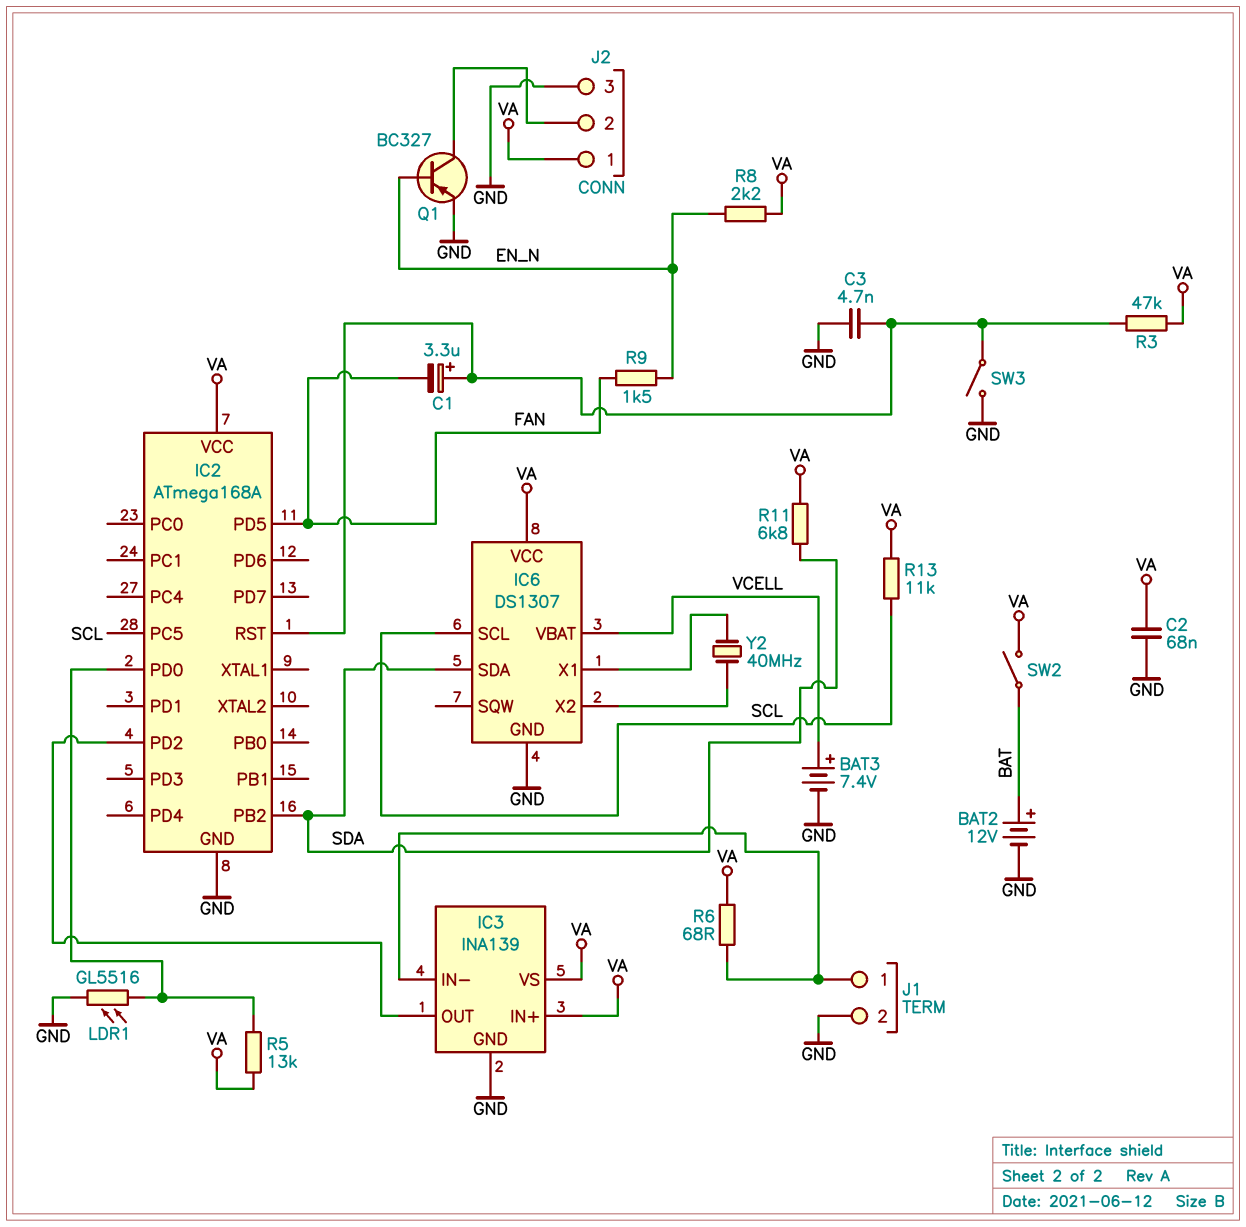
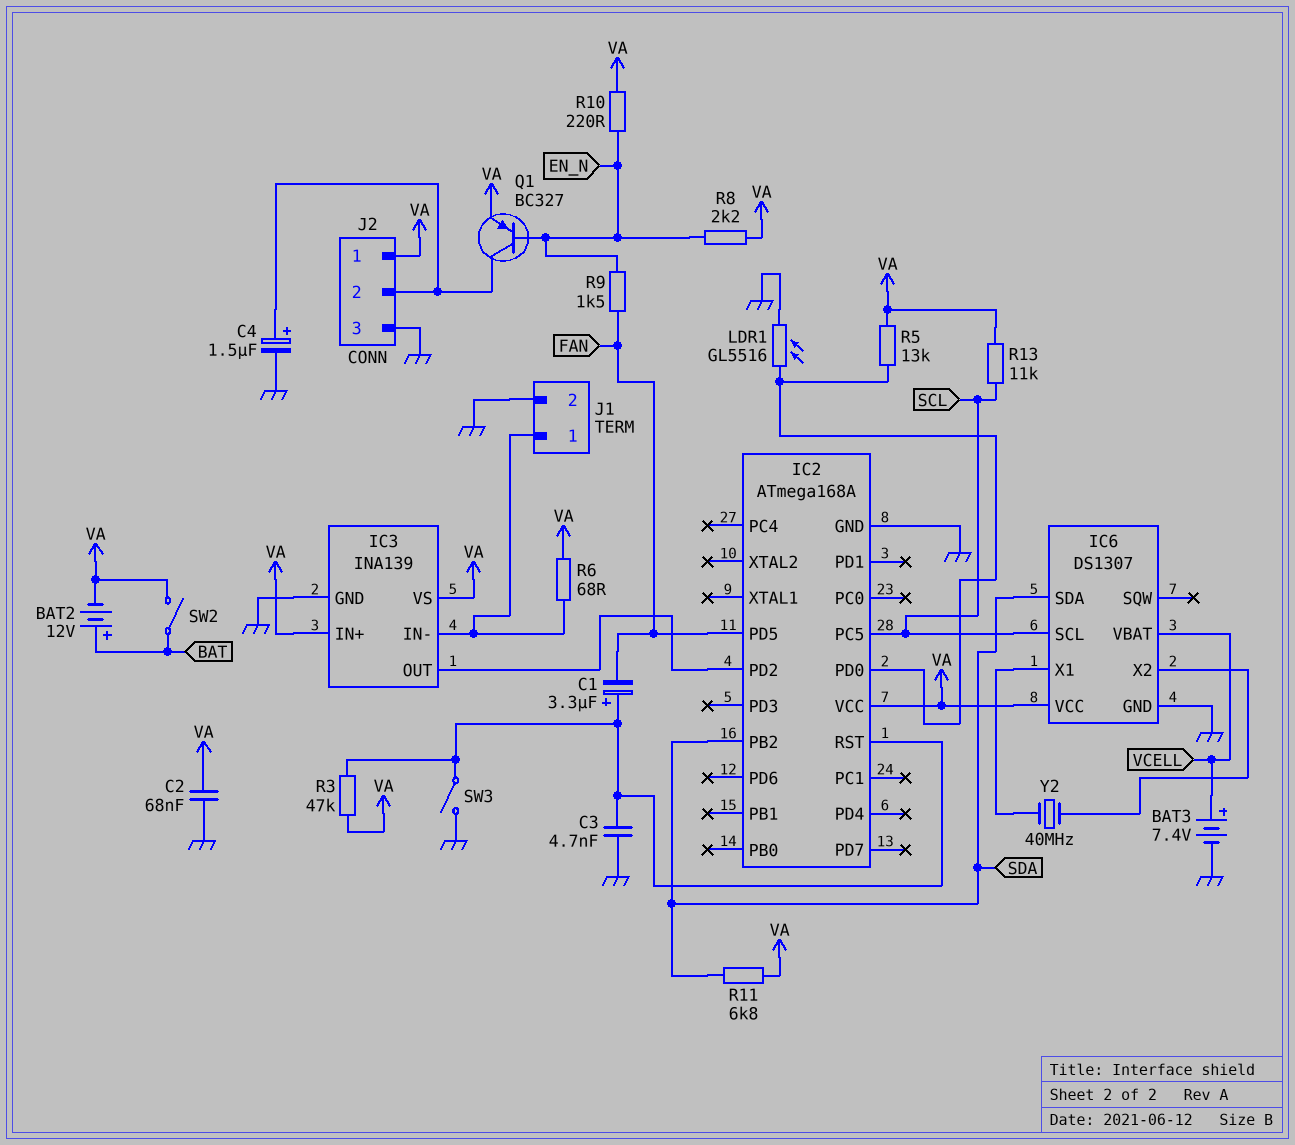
BAT2: 12V (plus BAT, minus GND) -> 12V (plus BAT, minus VA)
C4: none -> 1.5uF (plus J2/2, minus GND)
Q1: PNP BC327 (B EN_N, C J2/2, E GND) -> PNP BC327 (B EN_N, C J2/2, E VA)
R10: none -> 220 (EN_N, VA)

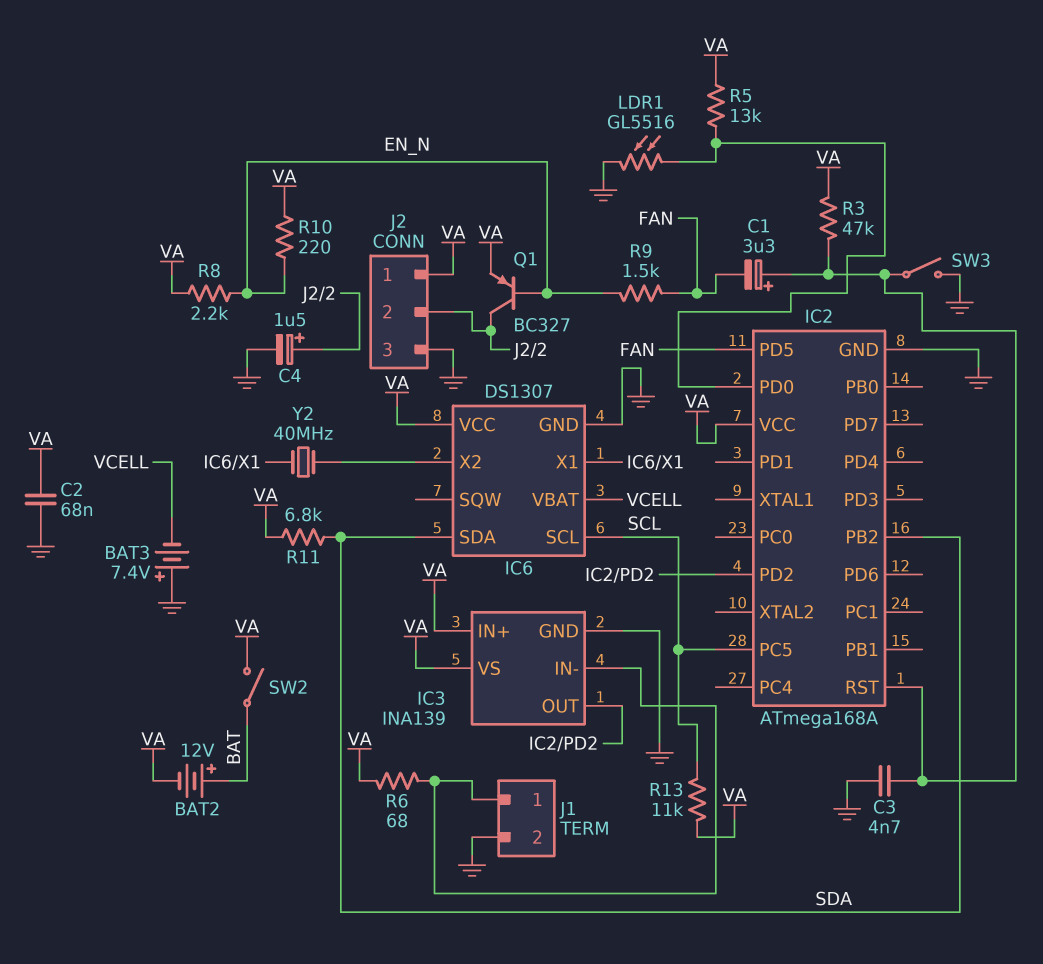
BAT3: 7.4V (plus VCELL, minus GND) -> 7.4V (plus GND, minus VCELL)

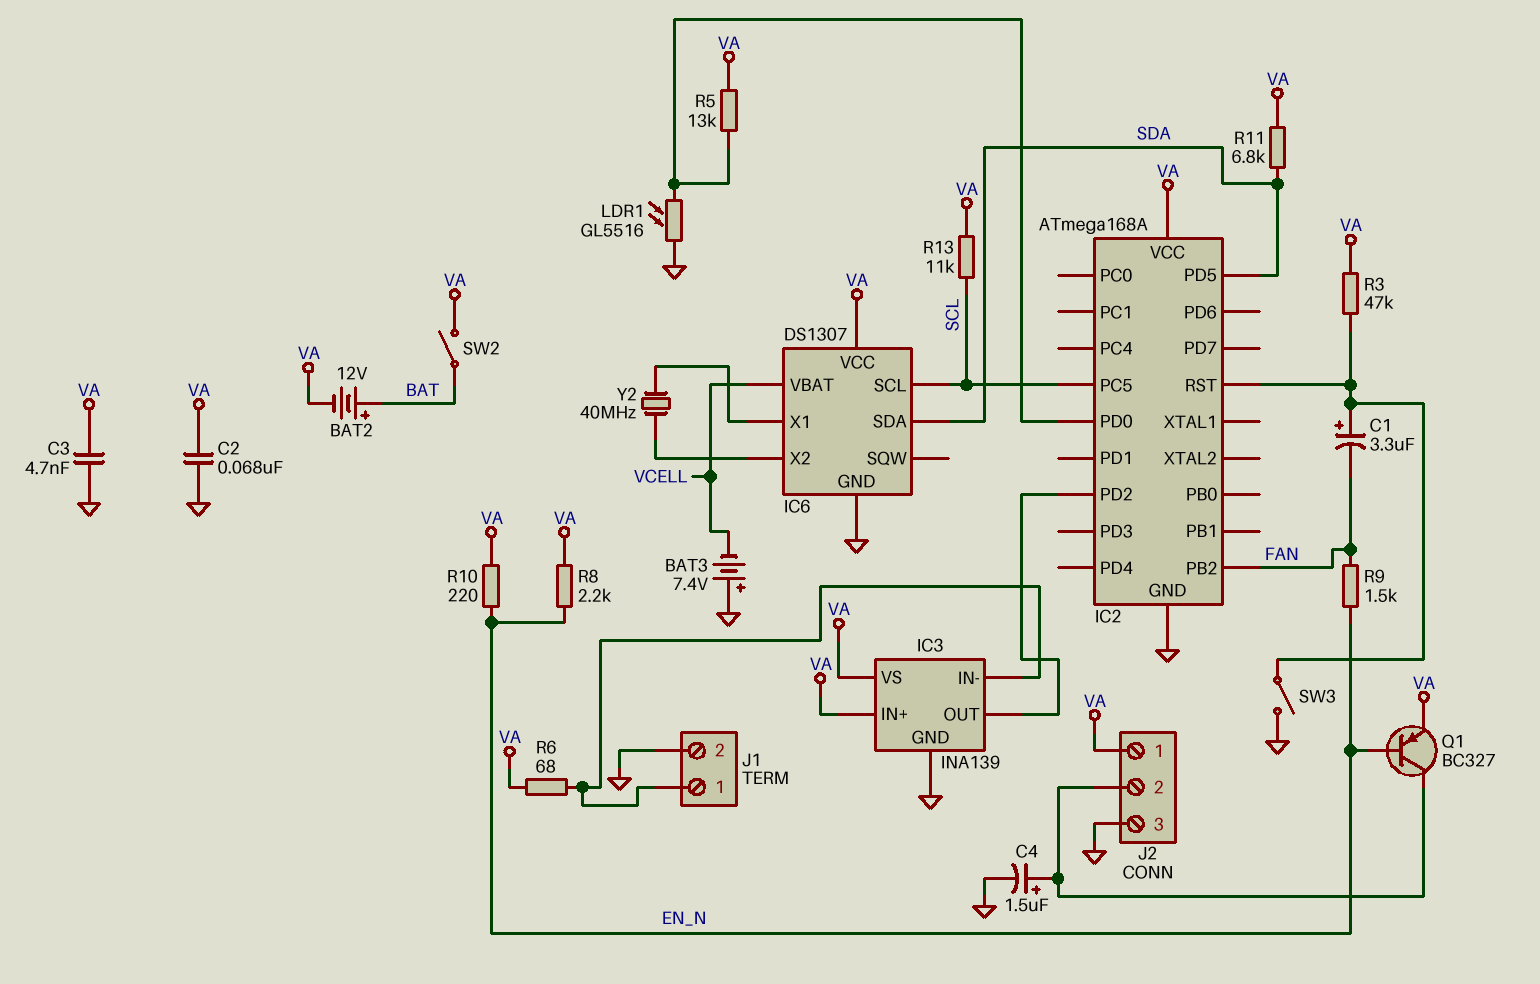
C3: 4.7nF (GND, IC2/RST) -> 4.7nF (GND, VA)
IC2 pin PB2: SDA -> FAN
IC2 pin PD5: FAN -> SDA

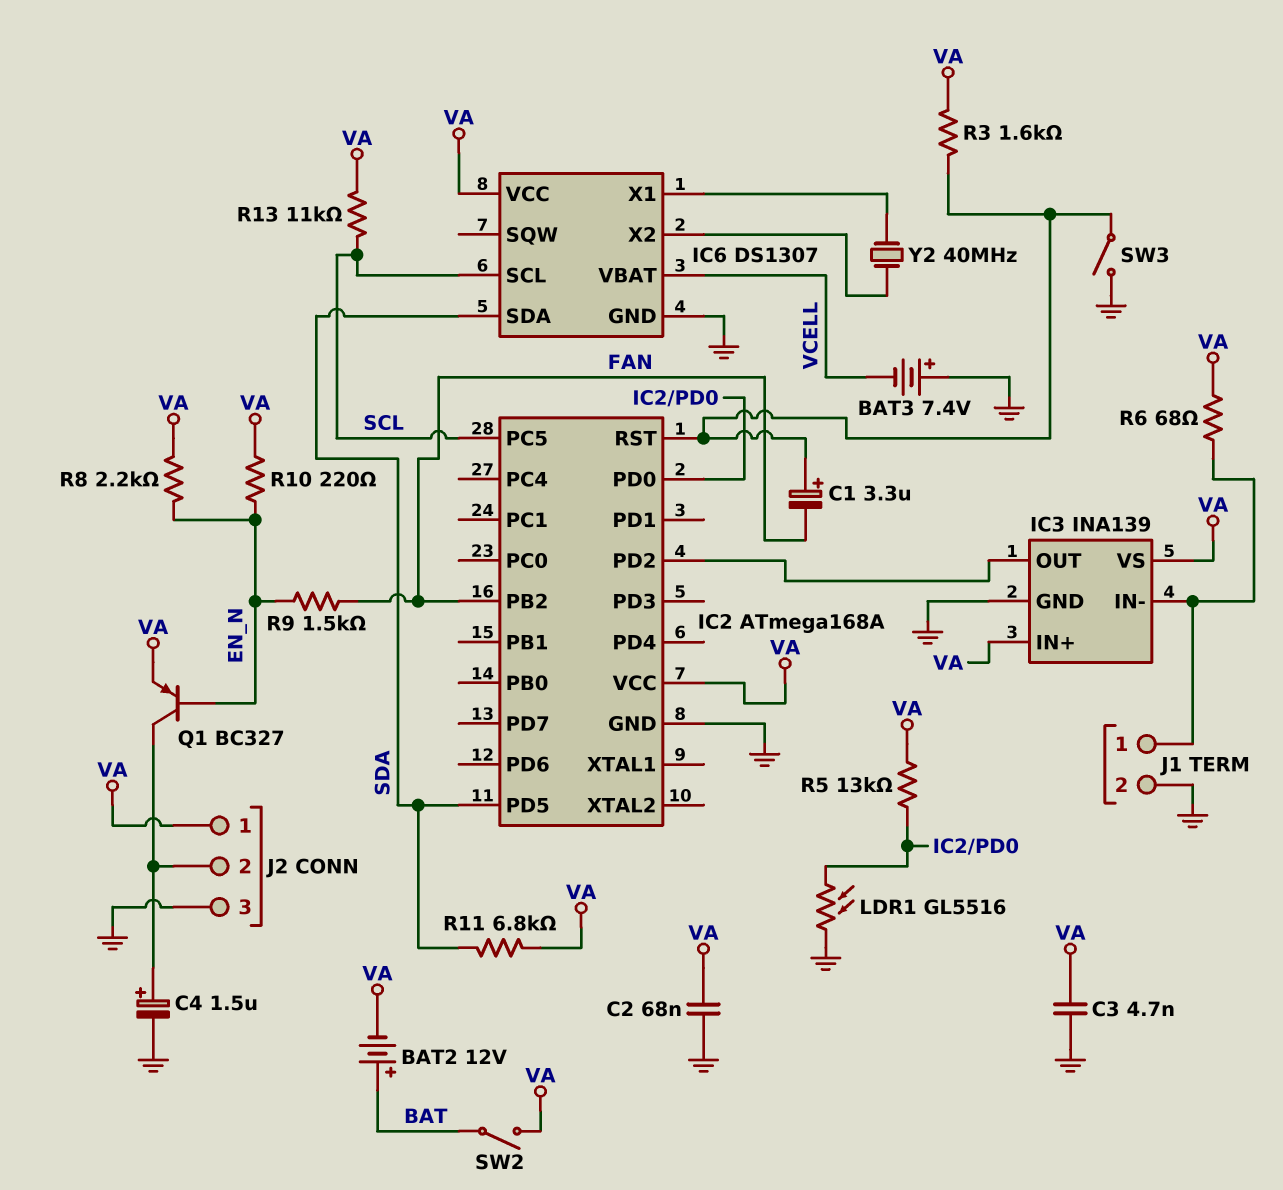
R3: 47k (IC2/RST, VA) -> 1.6k (IC2/RST, VA)

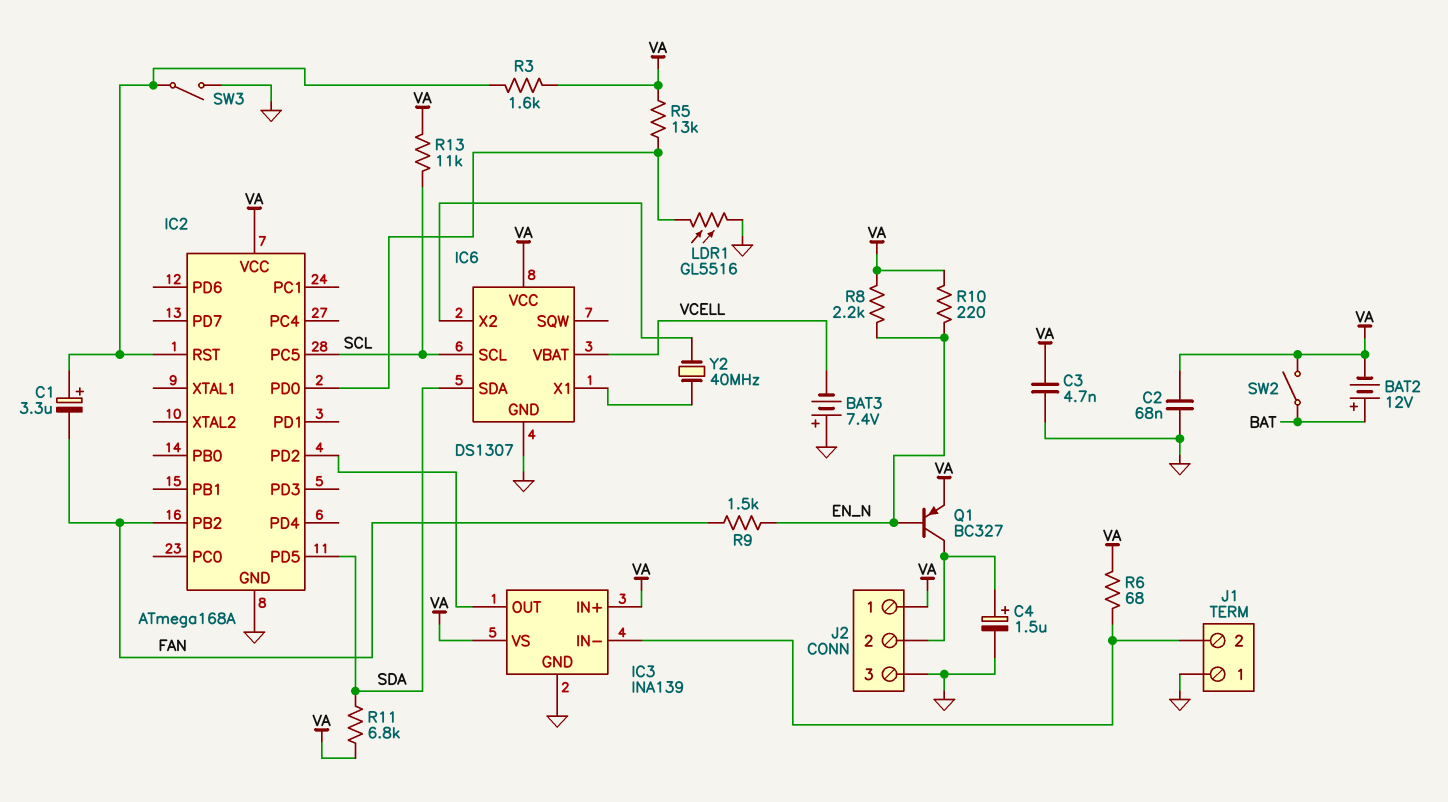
J1 pin 1: IC3/IN- -> GND
J1 pin 2: GND -> IC3/IN-

